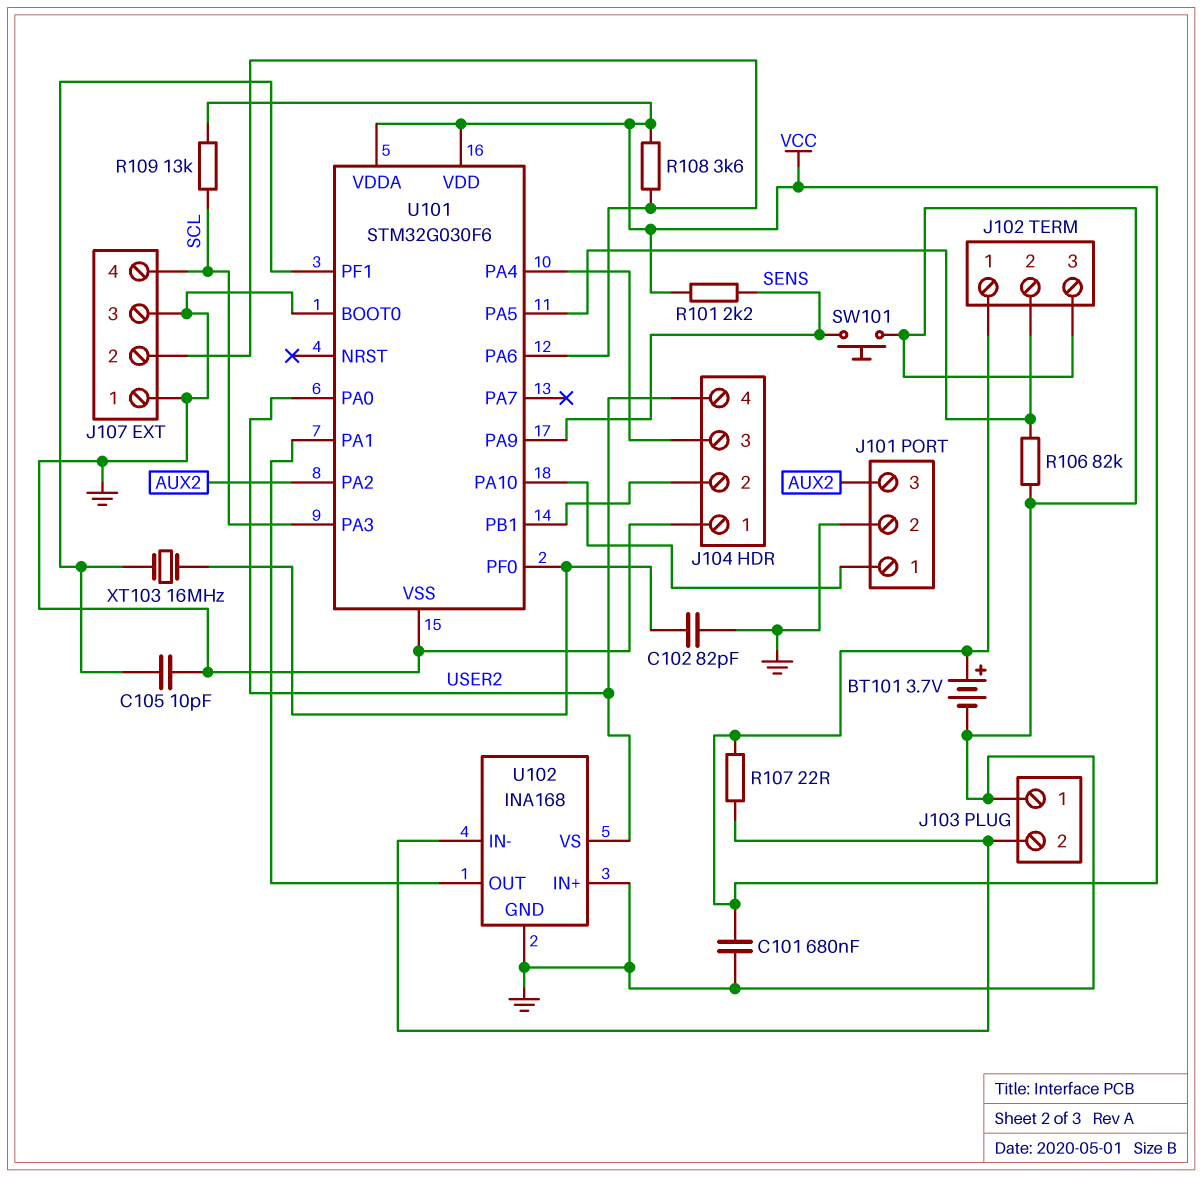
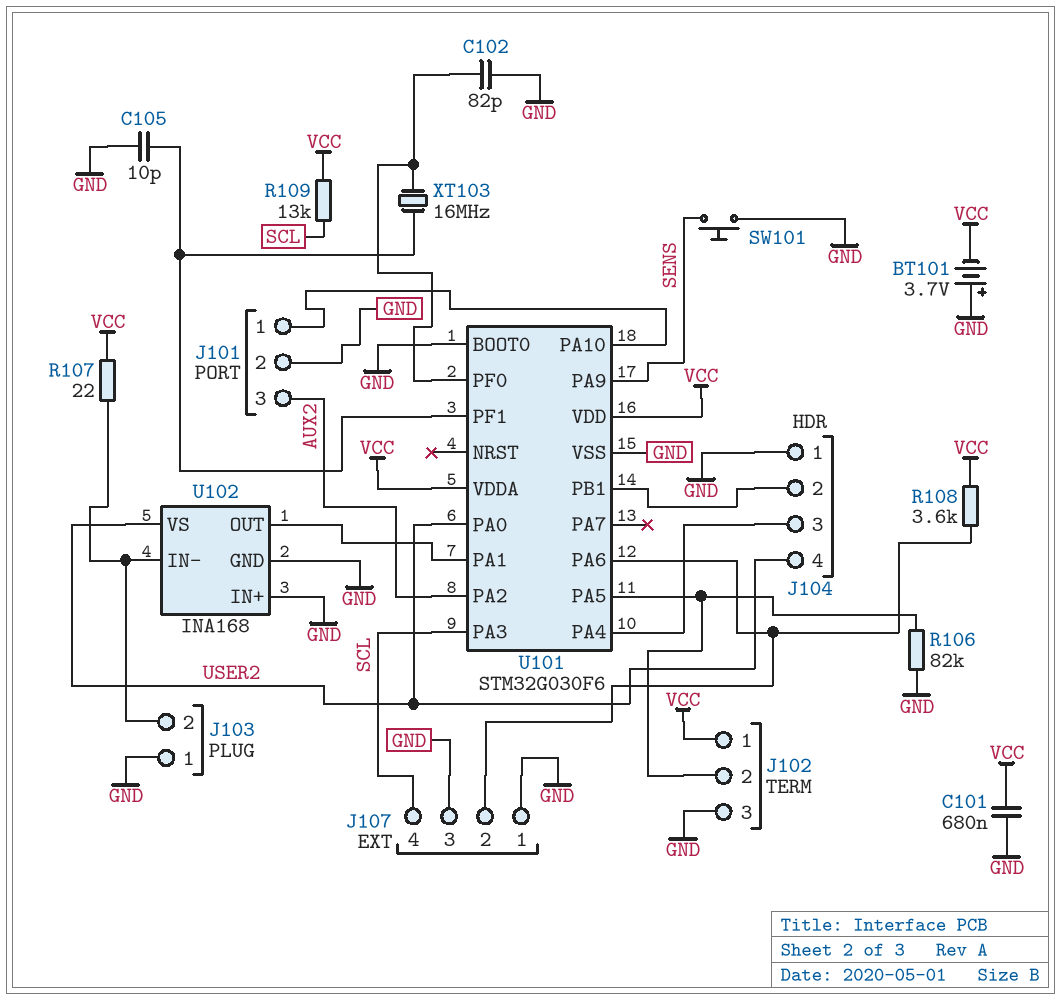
BT101: 3.7V (plus VCC, minus GND) -> 3.7V (plus GND, minus VCC)
R101: 2.2k (SENS, VCC) -> none

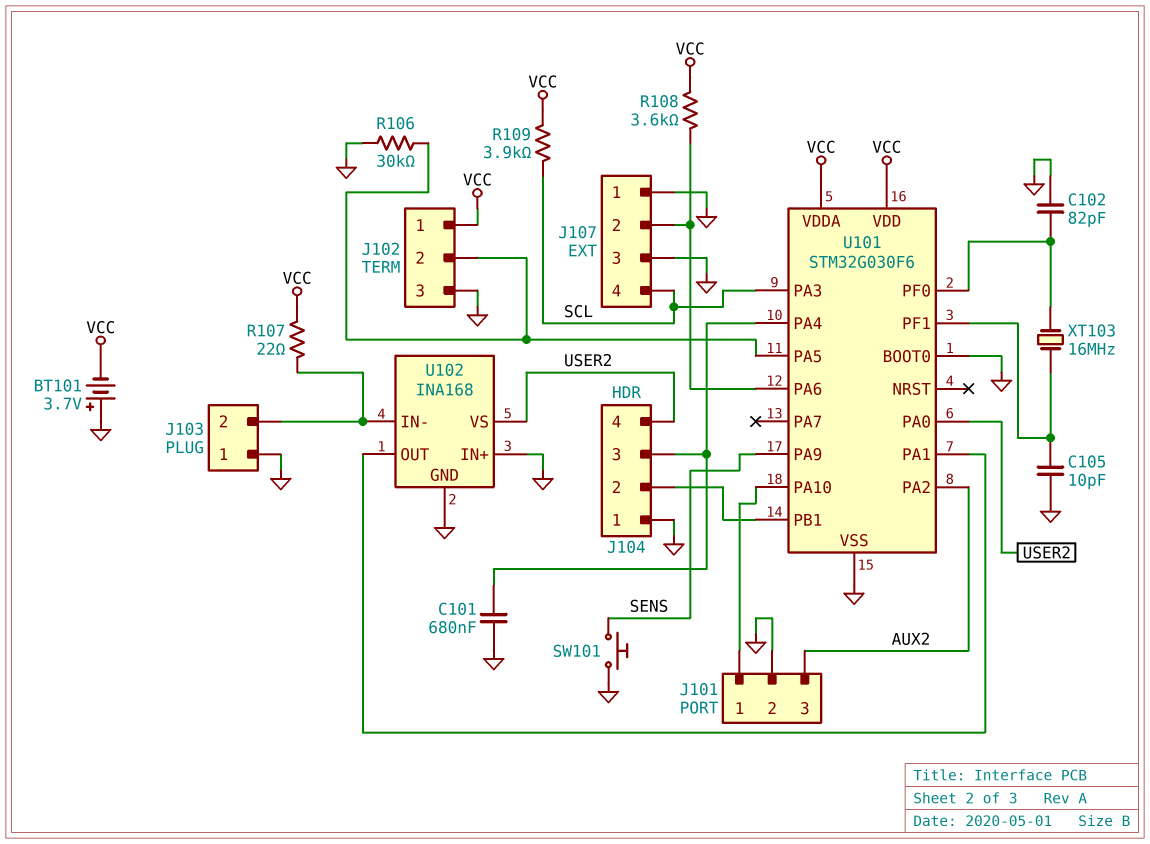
C101: 680nF (GND, VCC) -> 680nF (GND, J104/3)
R106: 82k (GND, J102/2) -> 30k (GND, J102/2)
R109: 13k (SCL, VCC) -> 3.9k (SCL, VCC)

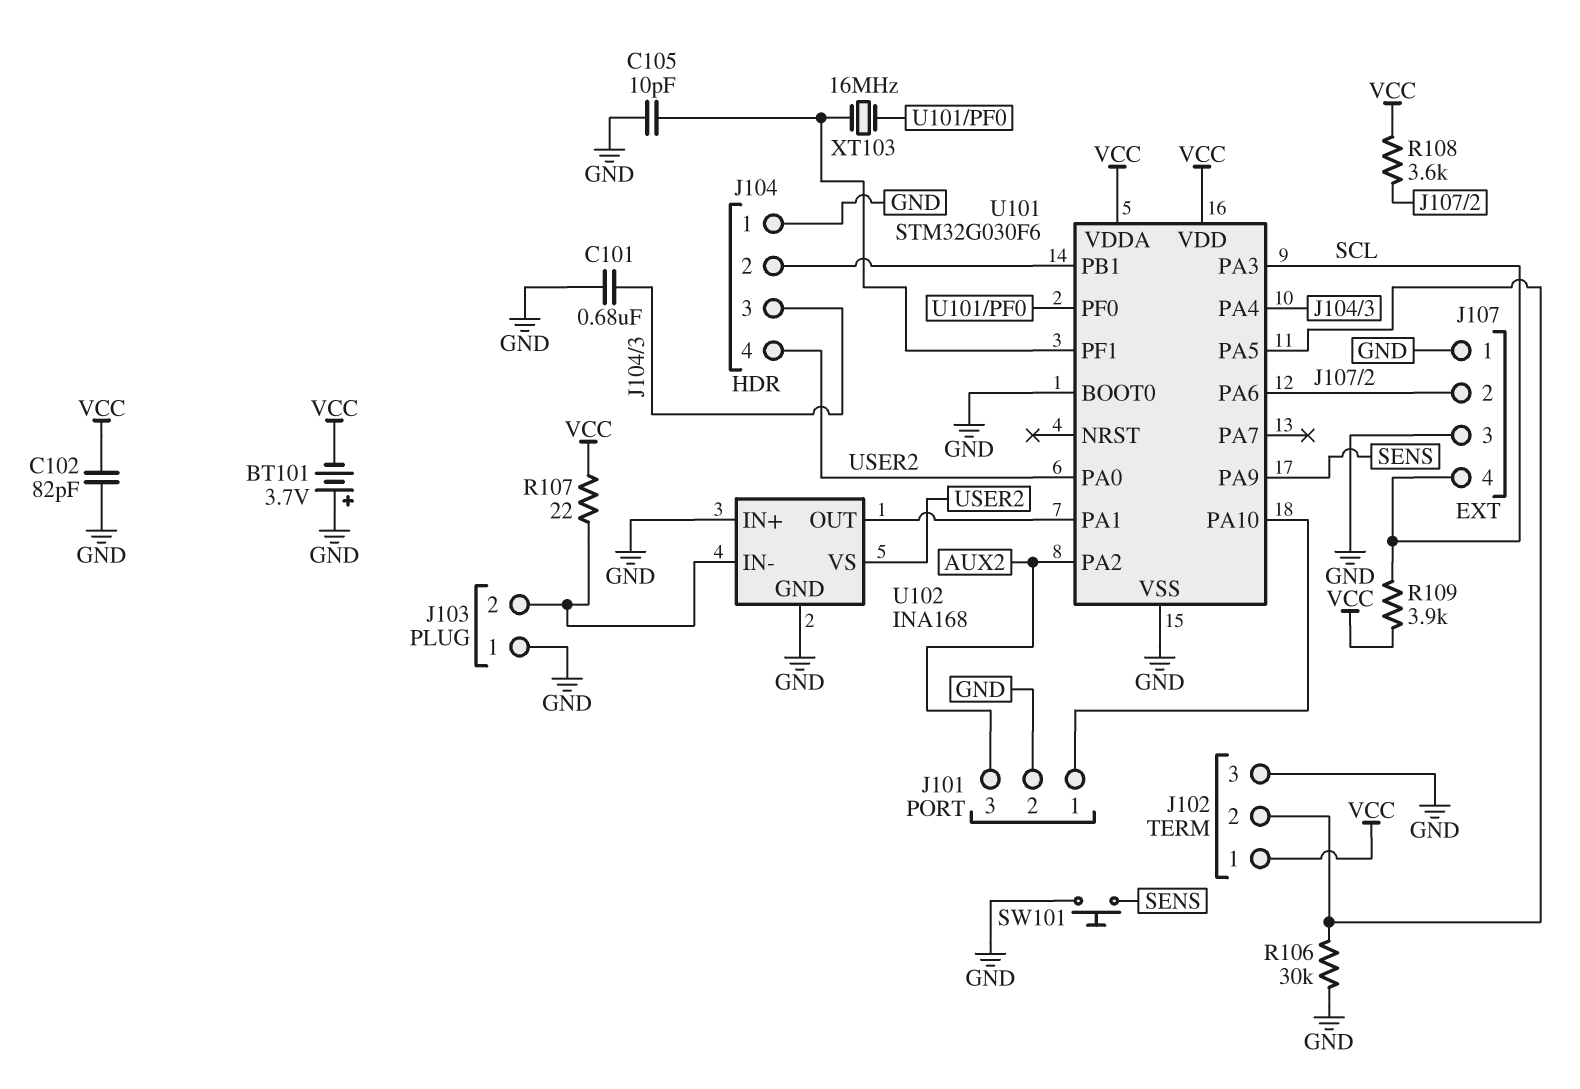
C102: 82pF (GND, U101/PF0) -> 82pF (GND, VCC)

